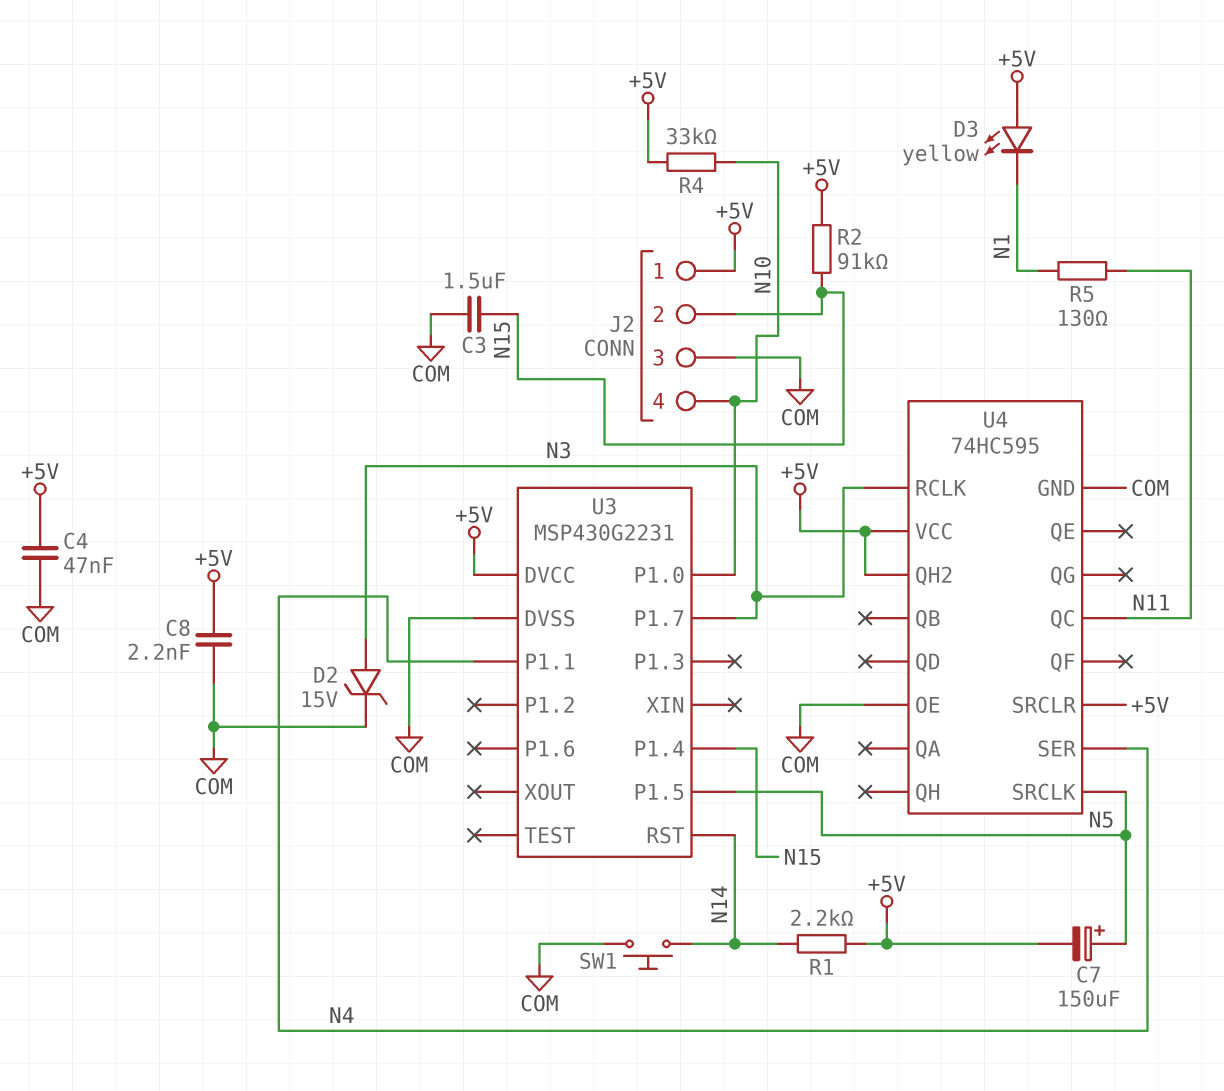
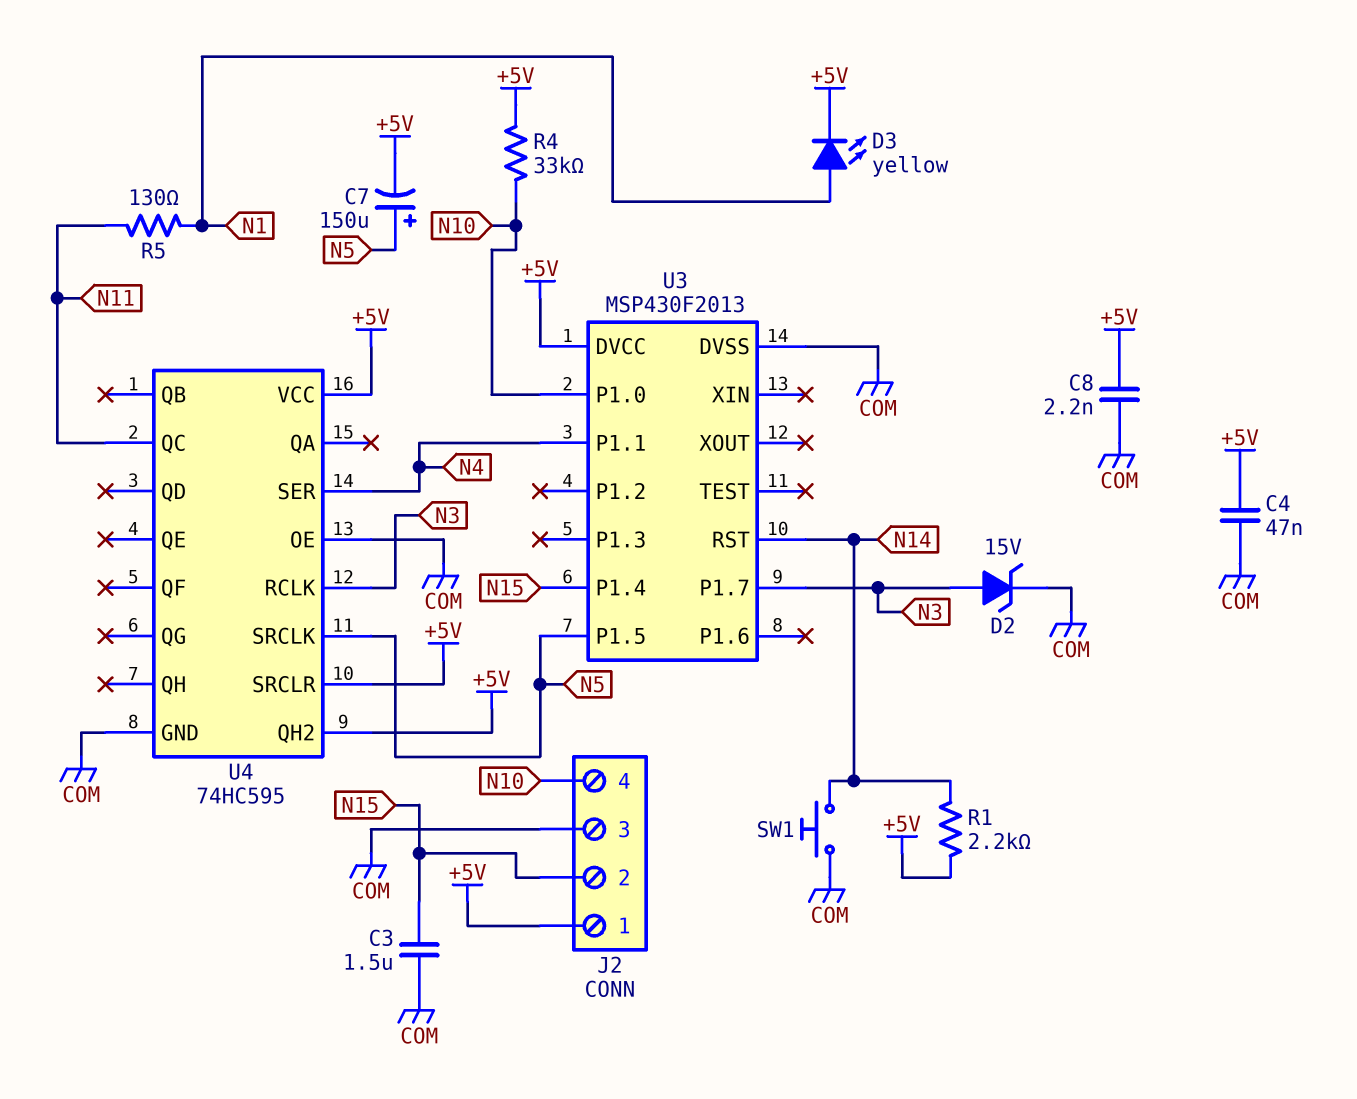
D3: LED yellow (A +5V, K N1) -> LED yellow (A N1, K +5V)
R2: 91k (+5V, N15) -> none
U3: MSP430G2231 -> MSP430F2013

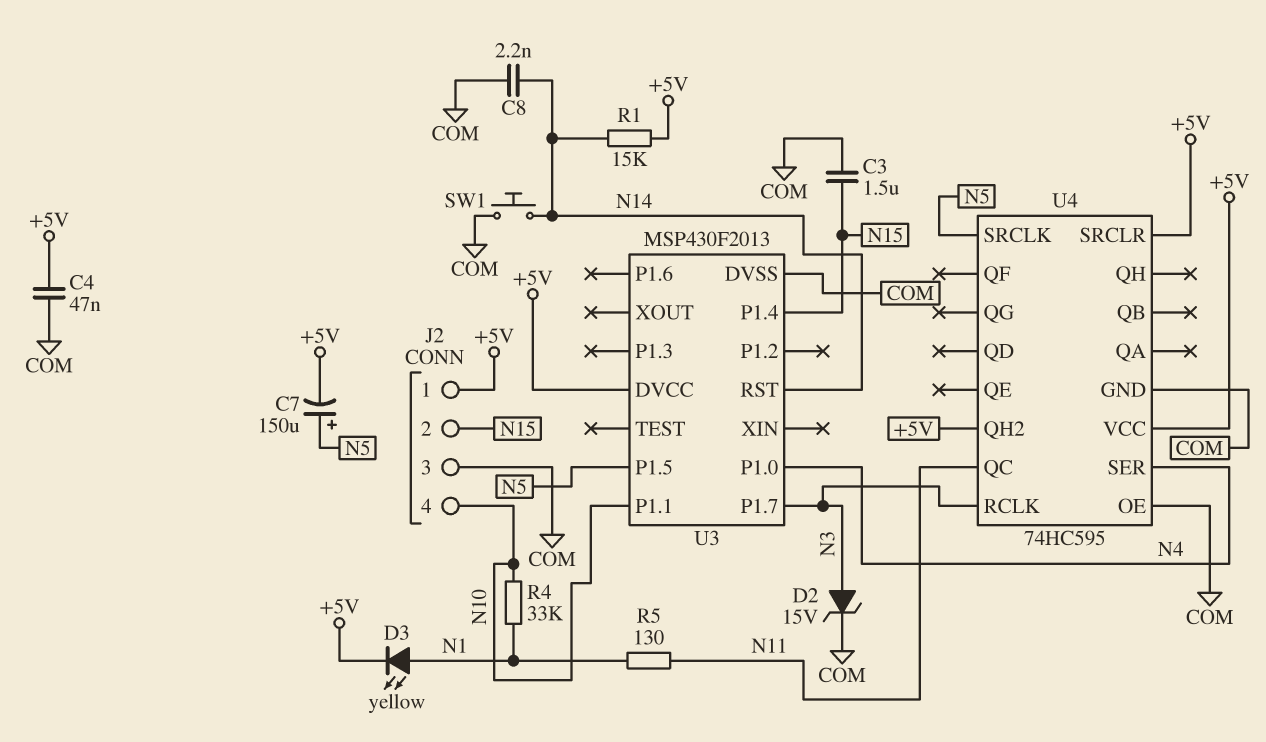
C8: 2.2nF (+5V, COM) -> 2.2nF (COM, N14)
R1: 2.2k (+5V, N14) -> 15k (+5V, N14)
R4: 33k (+5V, N10) -> 33k (N1, N10)
U3 pin P1.0: N10 -> N4
U3 pin P1.1: N4 -> N10

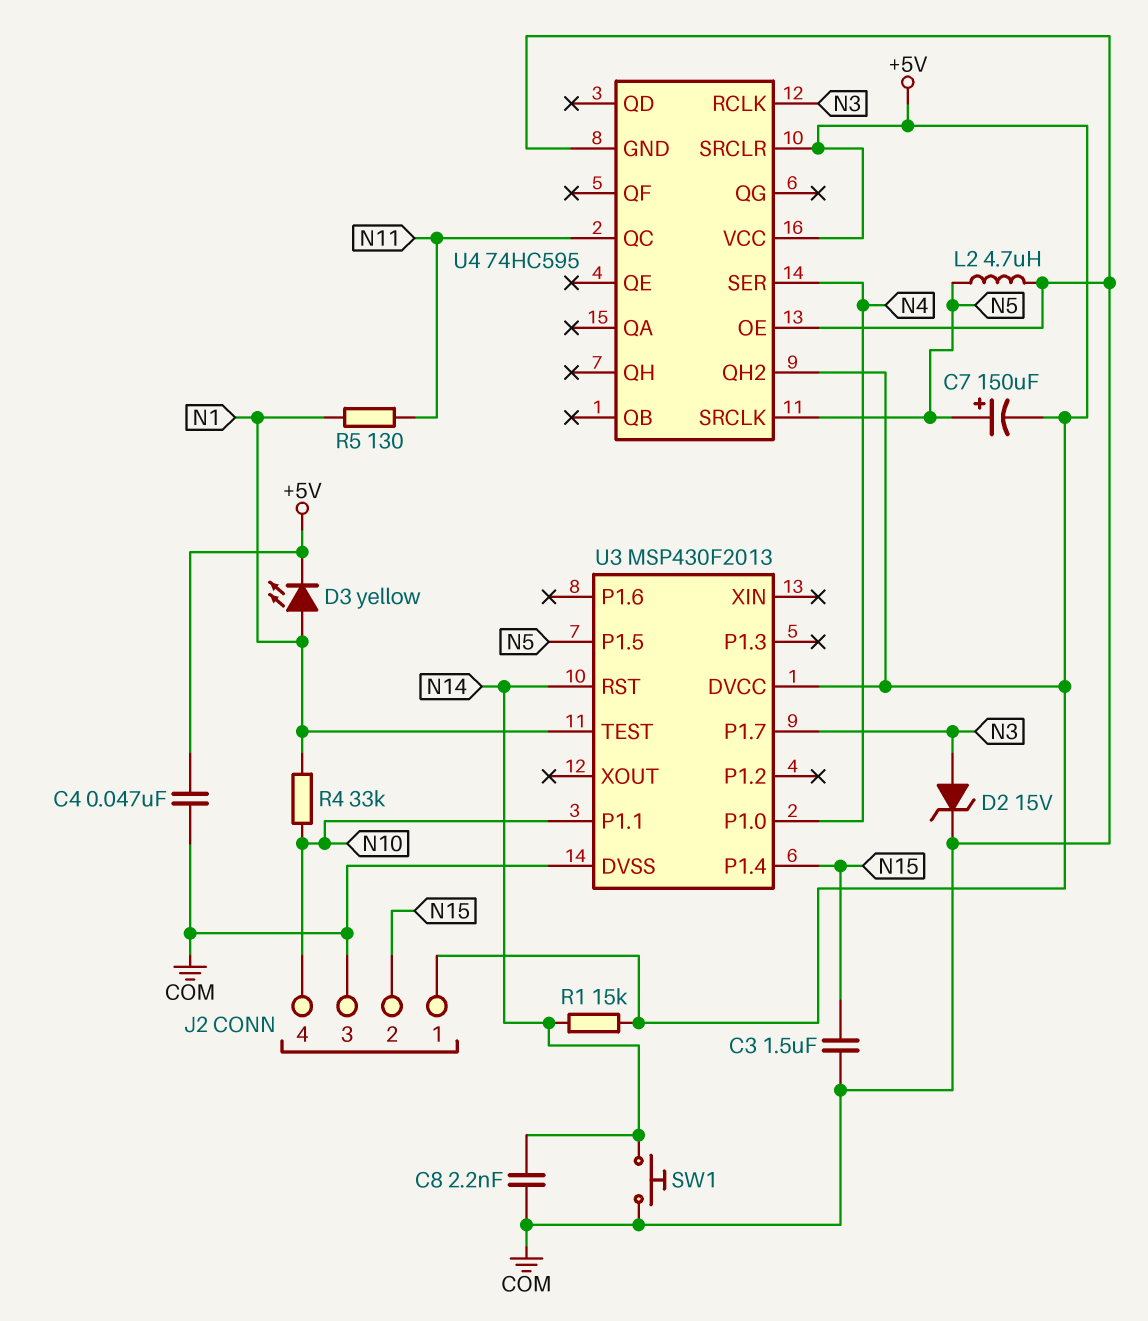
L2: none -> 4.7uH (COM, N5)
U3 pin TEST: none -> N1

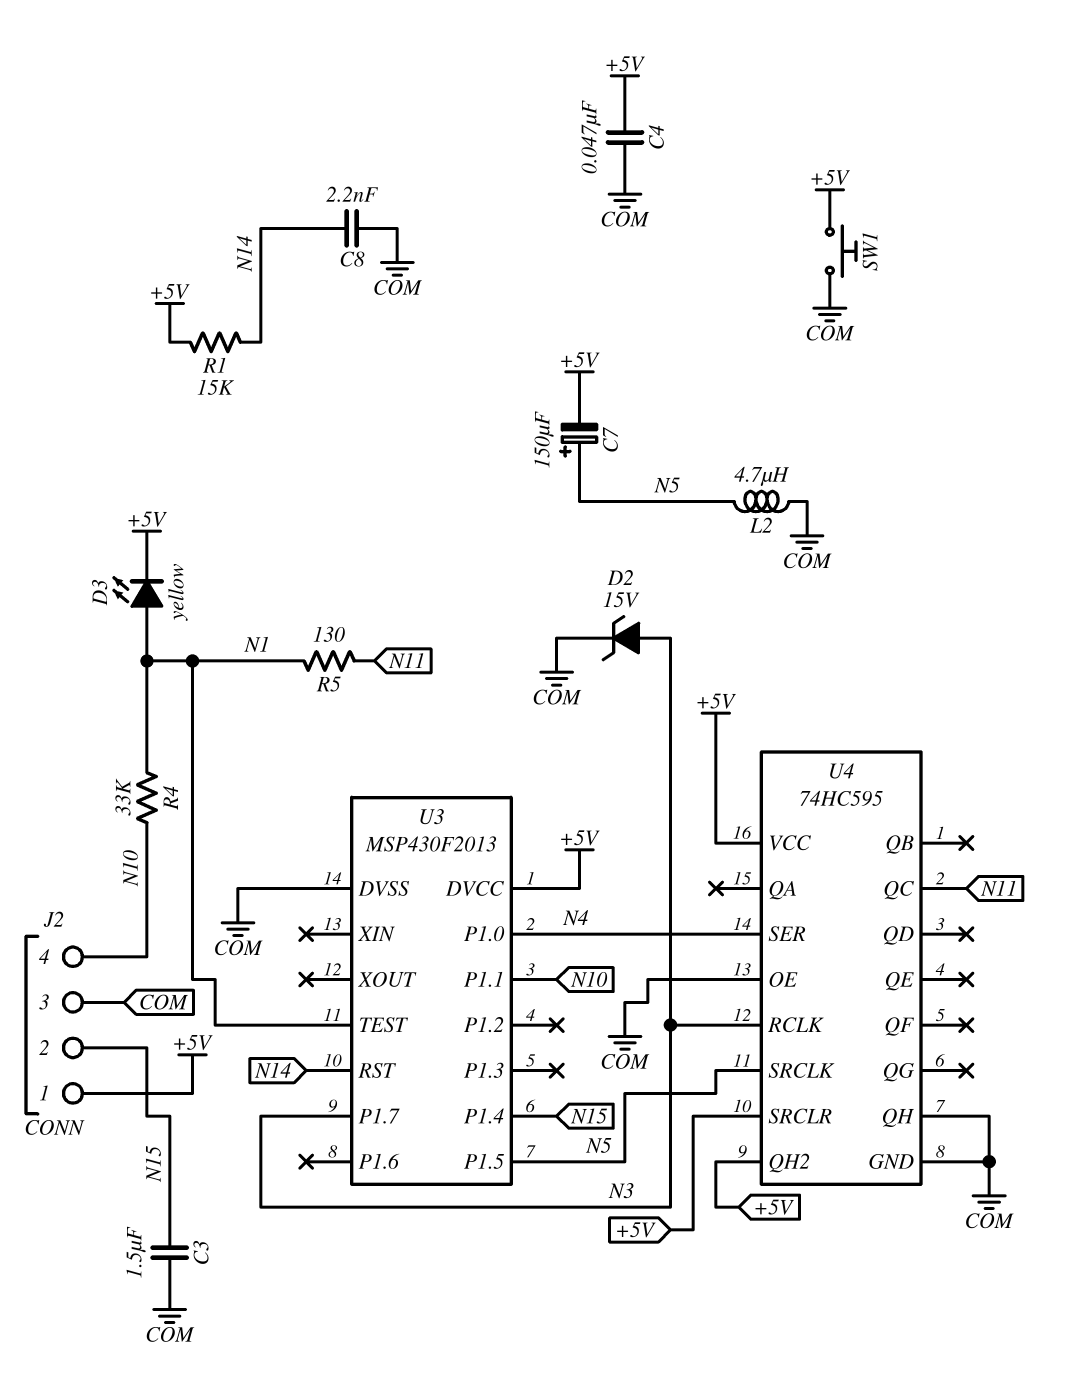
SW1: button (COM, N14) -> button (+5V, COM)
U4 pin QH: none -> COM

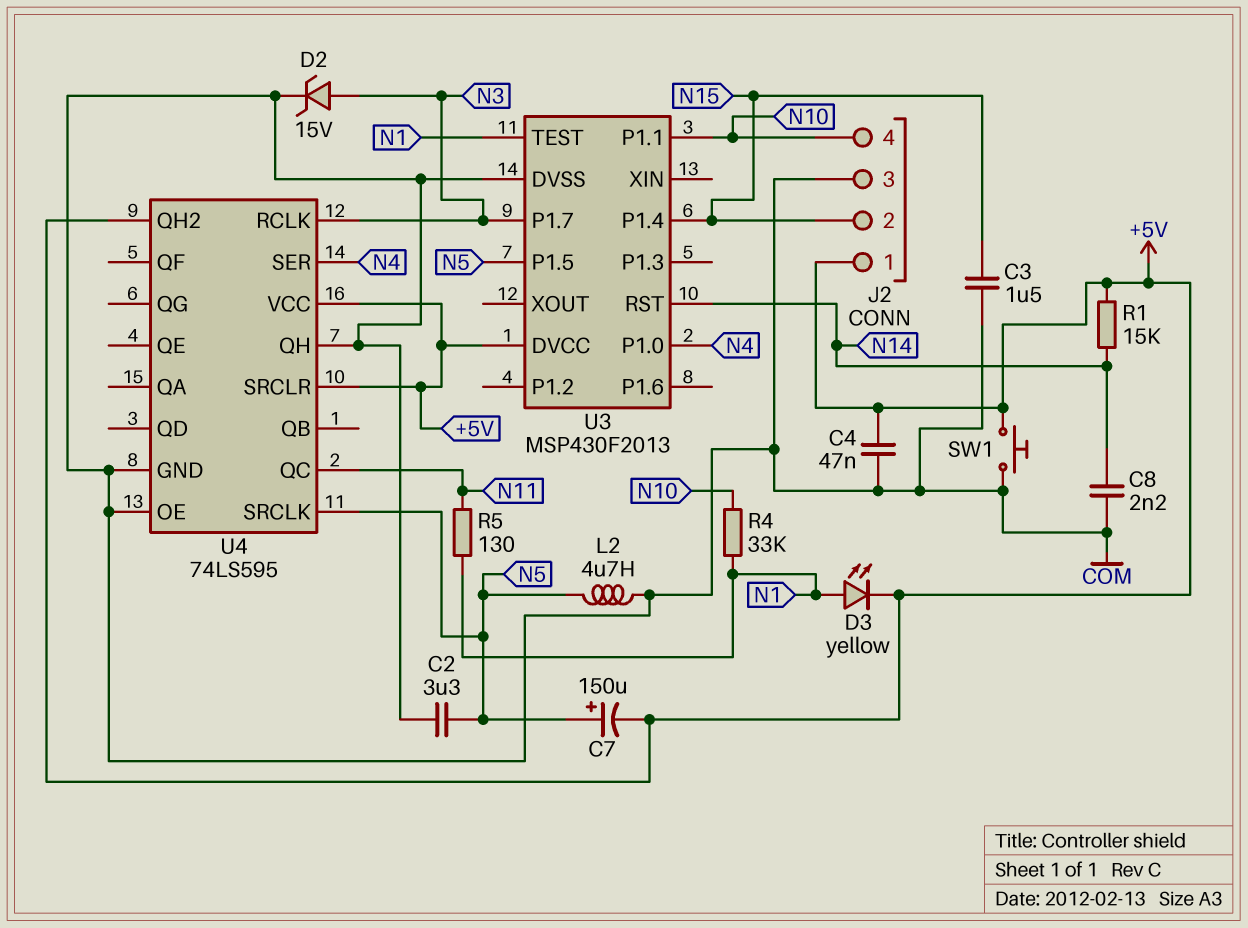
C2: none -> 3.3uF (COM, N5)
U4: 74HC595 -> 74LS595

